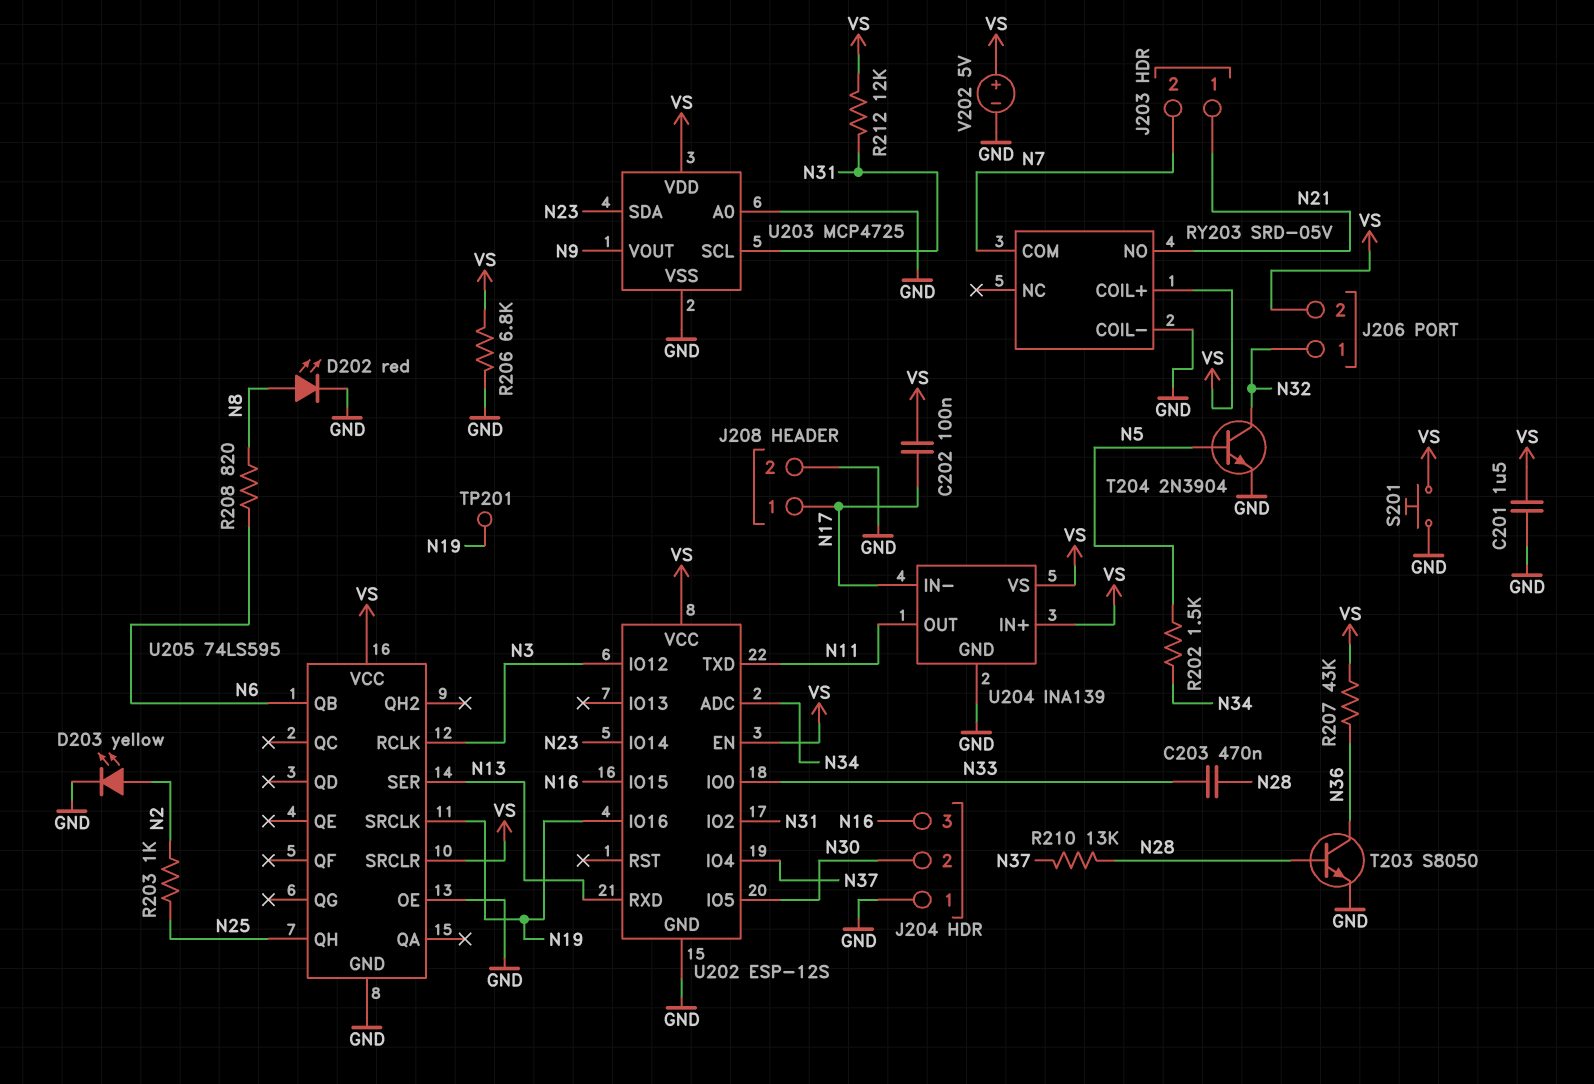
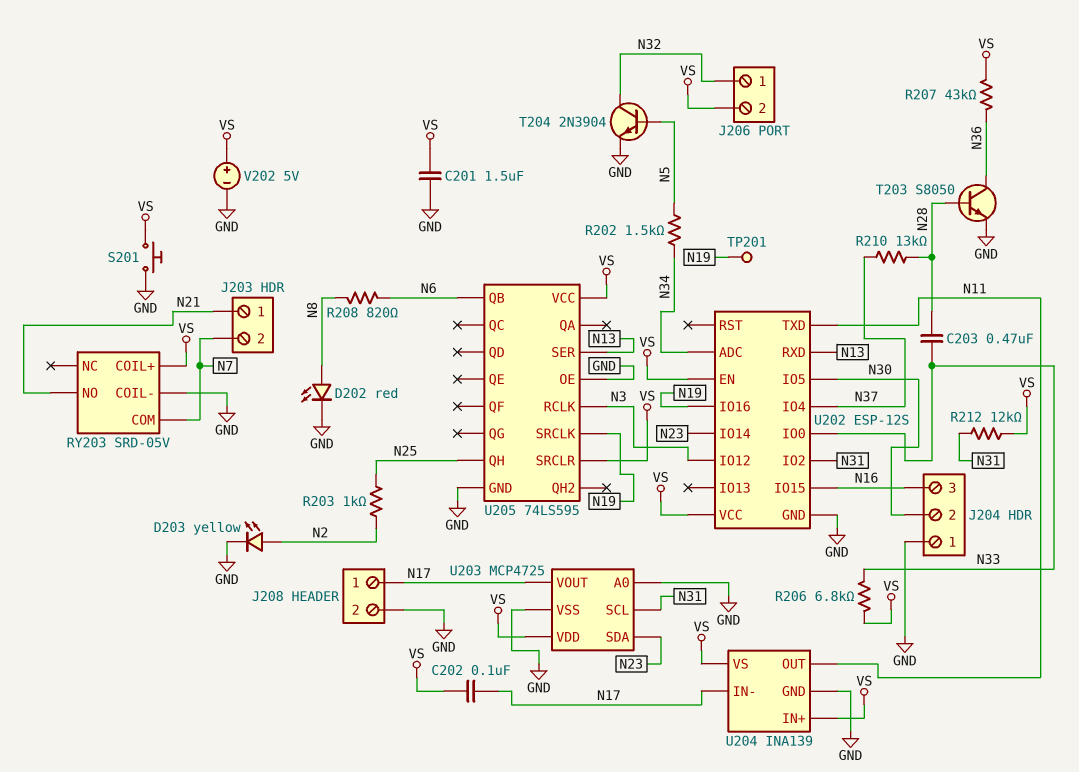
R206: 6.8k (GND, VS) -> 6.8k (N33, VS)
U203 pin VOUT: N9 -> N17

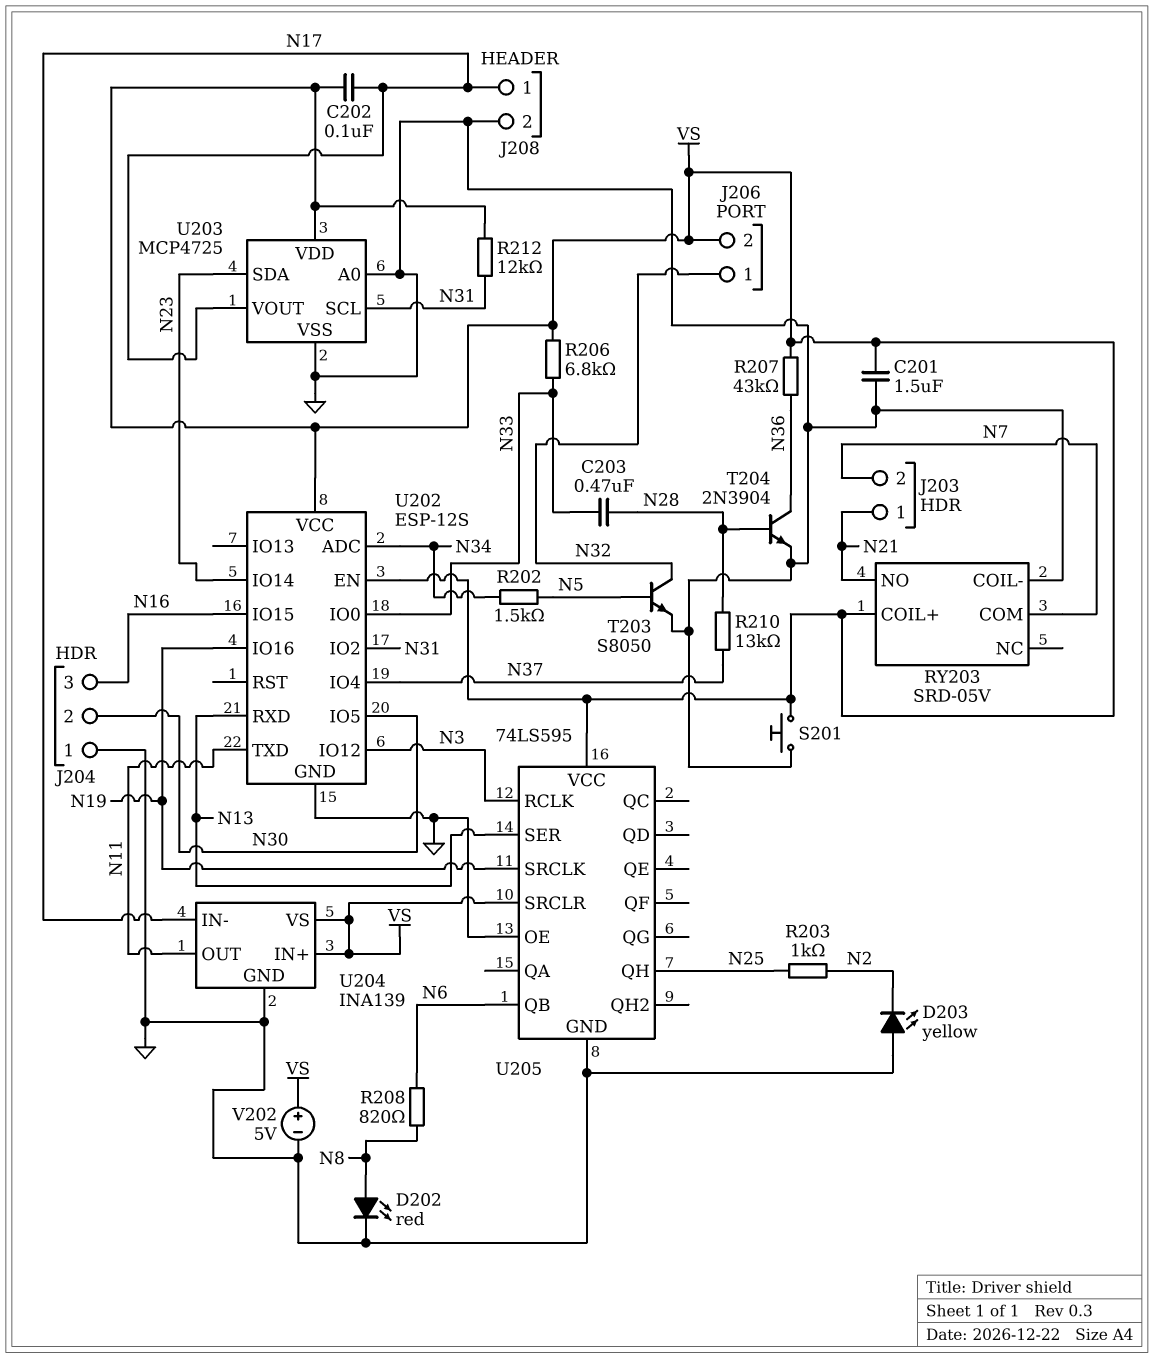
D203: LED yellow (A N2, K GND) -> LED yellow (A GND, K N2)
T203: NPN S8050 (B N28, C N36, E GND) -> NPN S8050 (B N5, C N32, E GND)
T204: NPN 2N3904 (B N5, C N32, E GND) -> NPN 2N3904 (B N28, C N36, E GND)
TP201: test point (N19) -> none

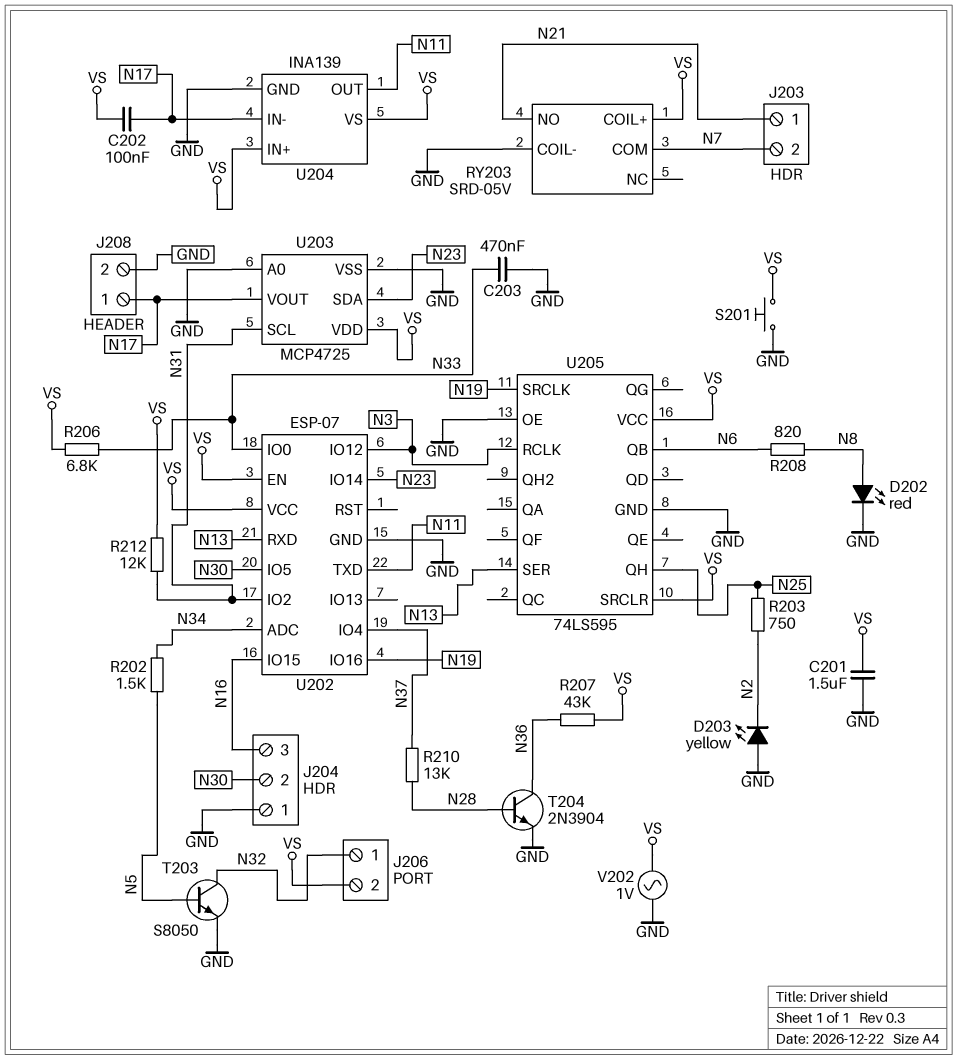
C203: 470nF (N28, N33) -> 470nF (GND, N33)
R203: 1k (N2, N25) -> 750 (N2, N25)
U202: ESP-12S -> ESP-07
V202: 5V (plus VS, minus GND) -> AC 1V (GND, VS)

